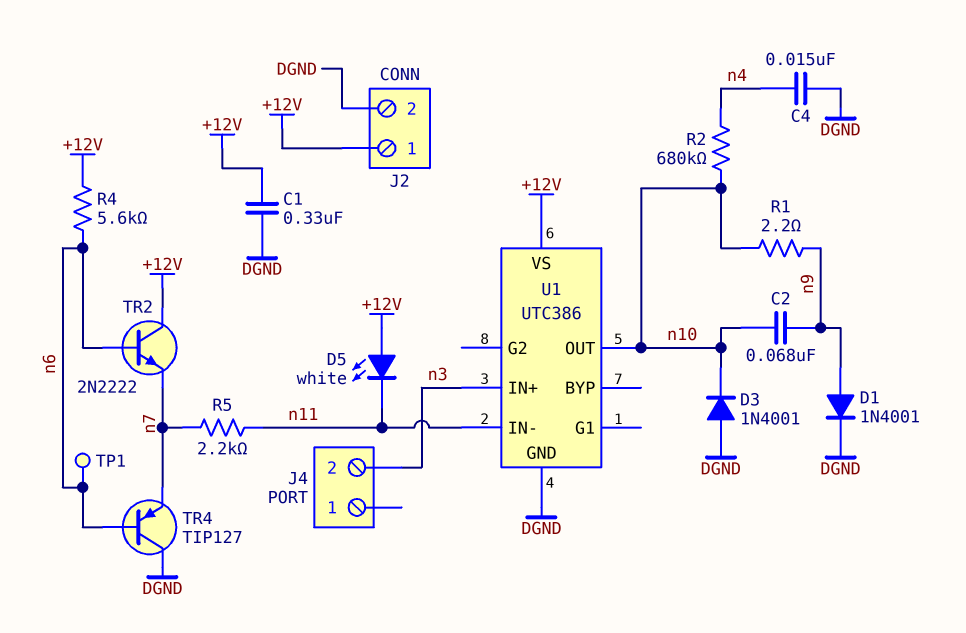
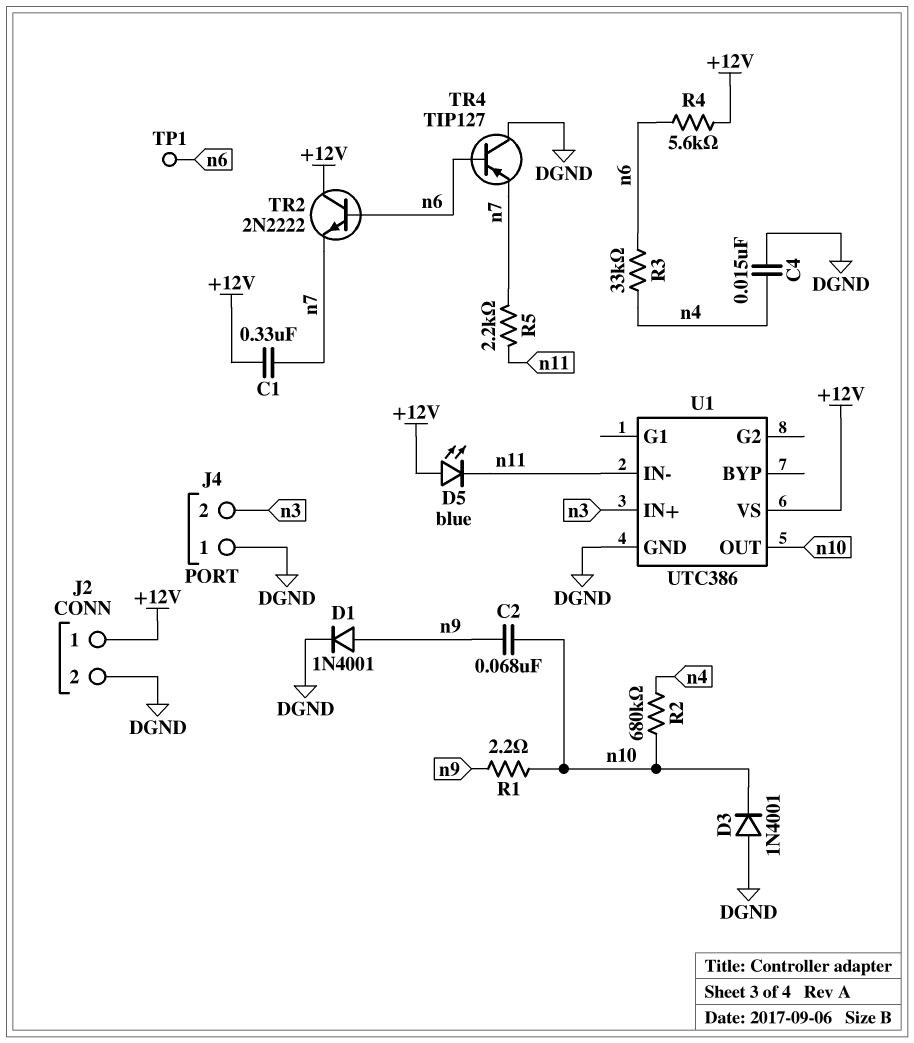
C1: 330nF (+12V, DGND) -> 330nF (+12V, n7)
D5: LED white (A +12V, K n11) -> LED blue (A +12V, K n11)
J4 pin 1: none -> DGND
R3: none -> 33k (n4, n6)

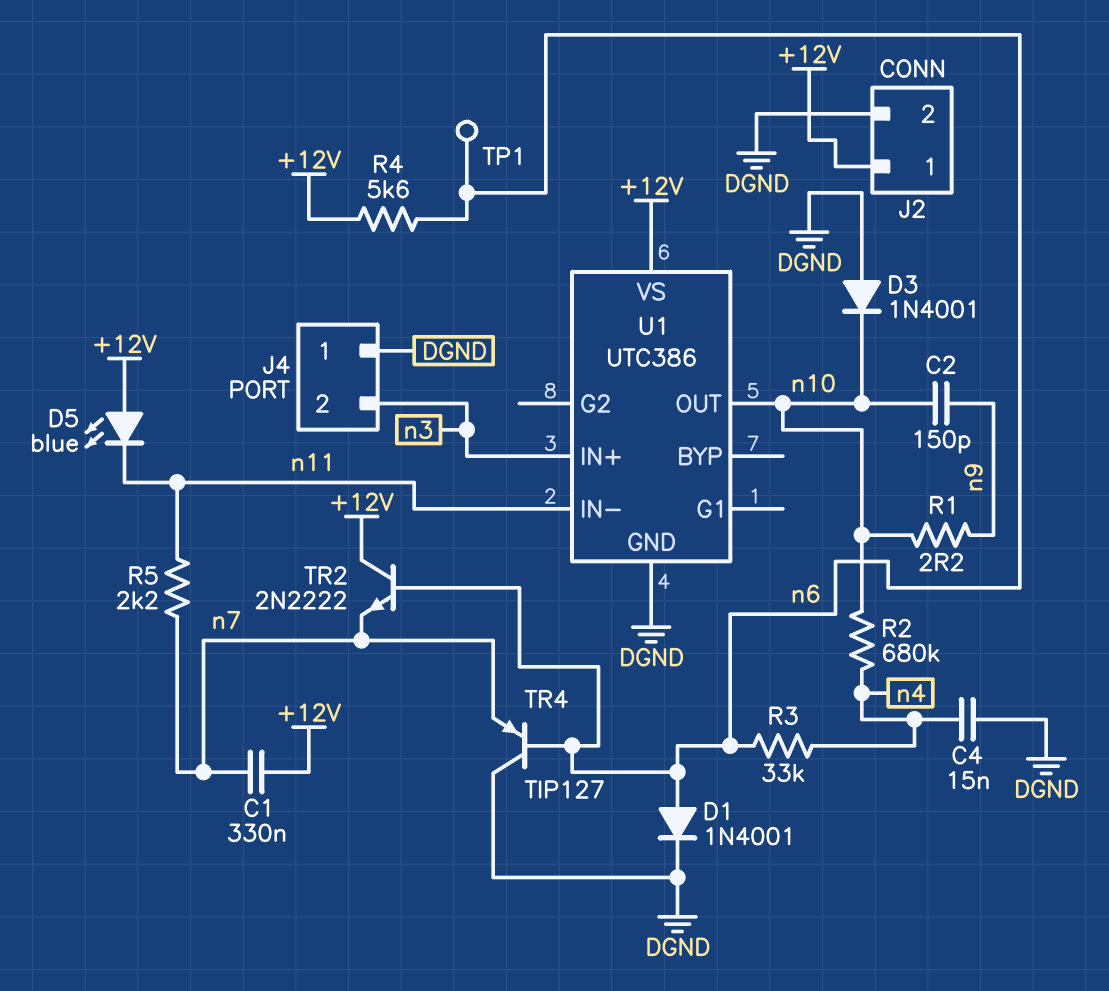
C2: 68nF (n9, n10) -> 150pF (n9, n10)
D1: diode 1N4001 (A n9, K DGND) -> diode 1N4001 (A n6, K DGND)

